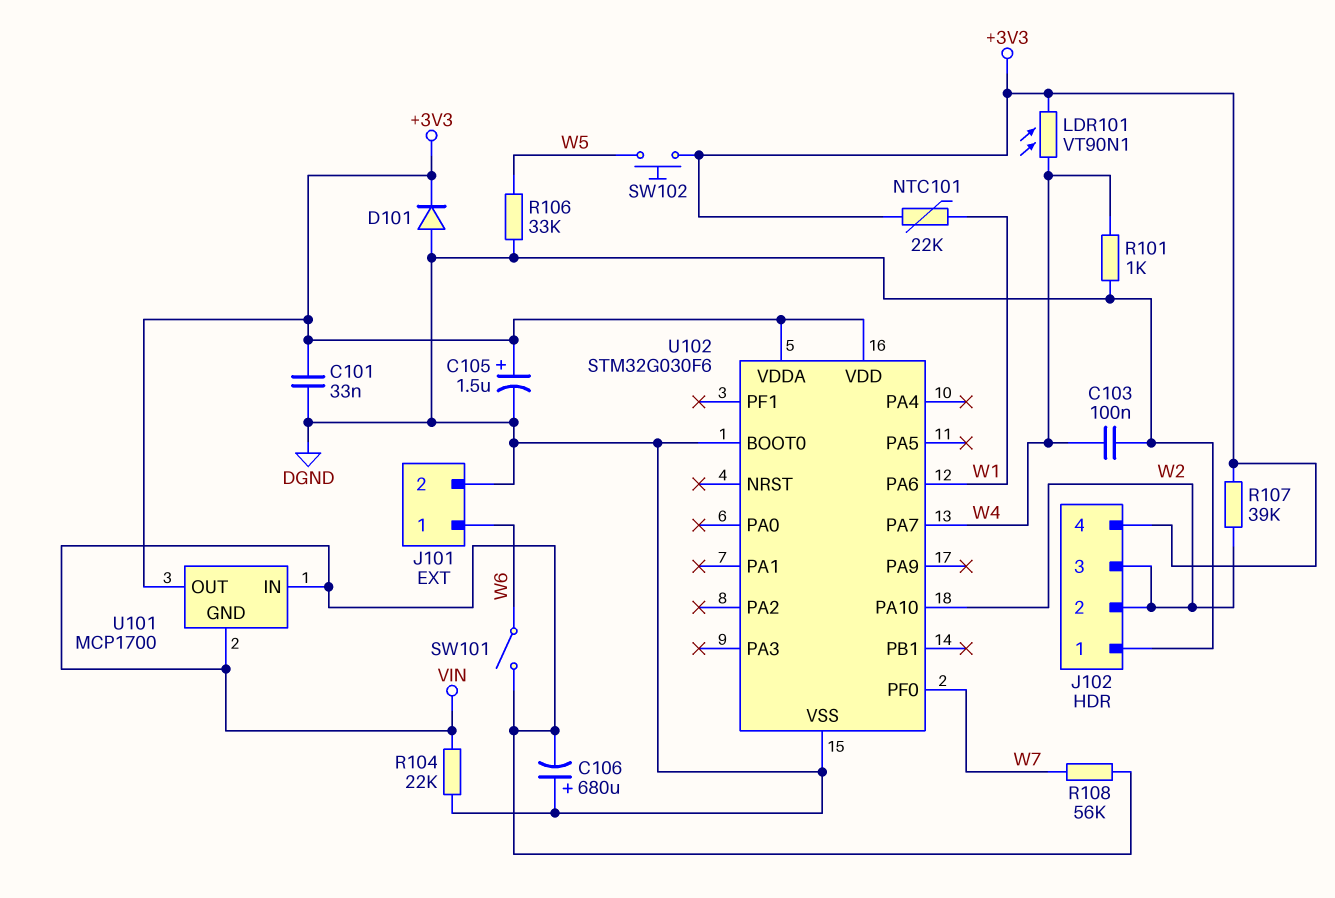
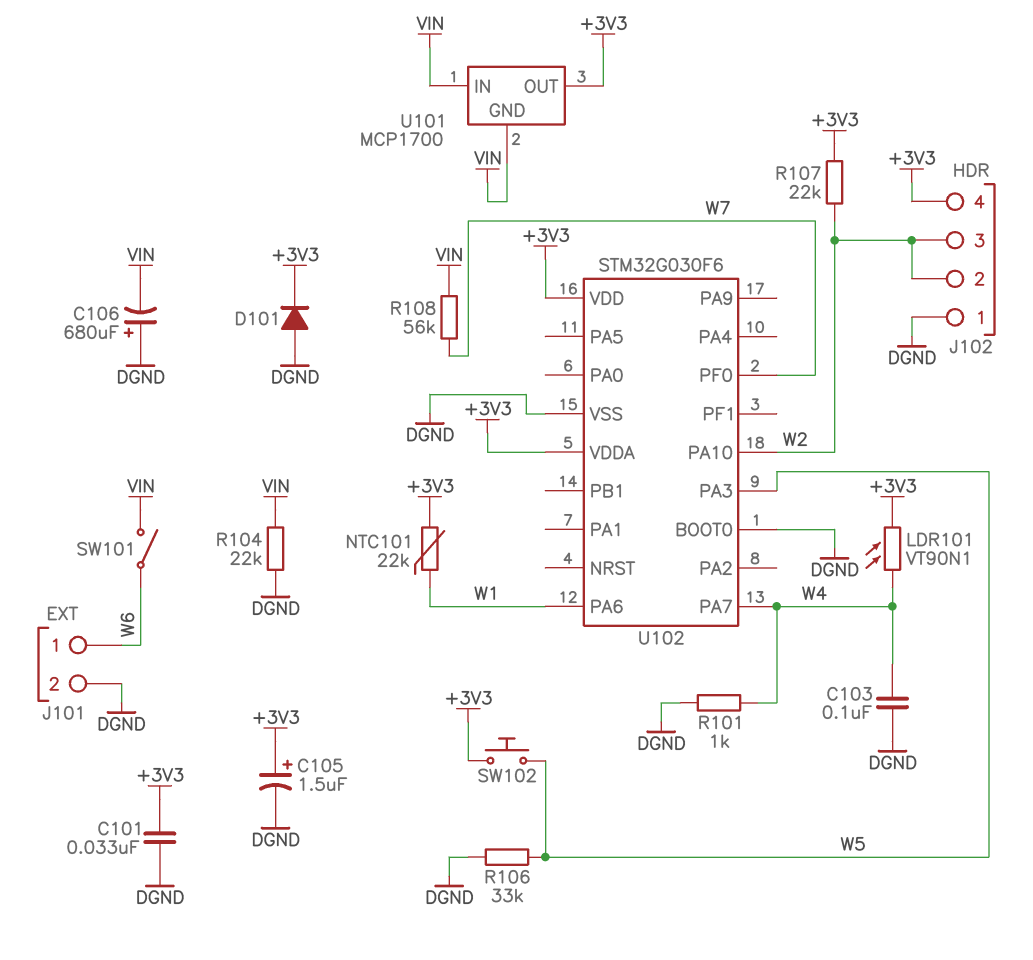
R107: 39k (+3V3, W2) -> 22k (+3V3, W2)
U102 pin PA3: none -> W5

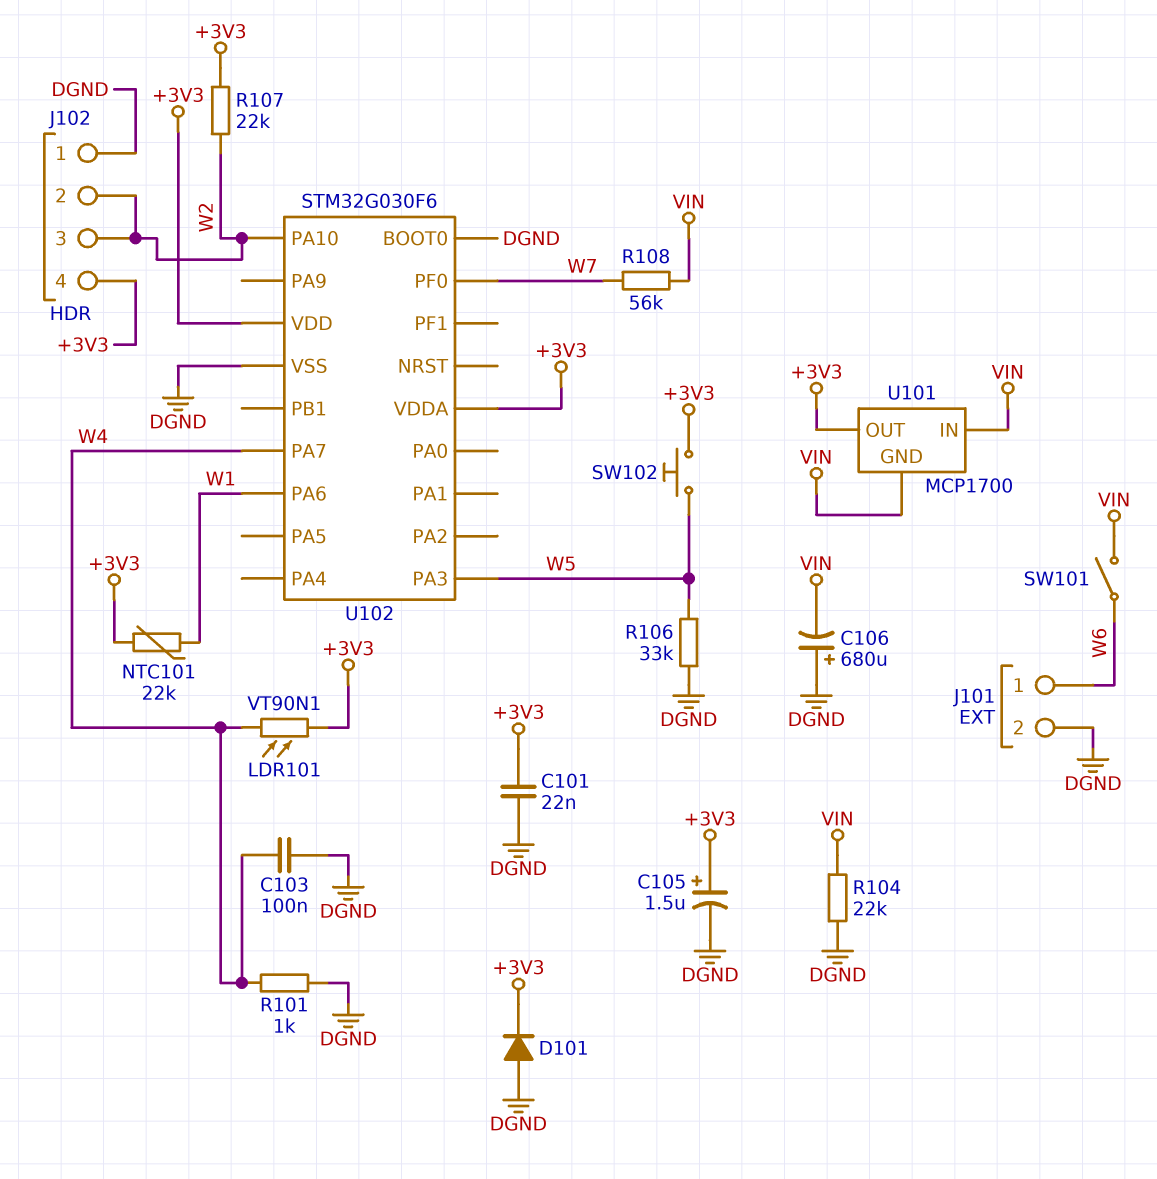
C101: 33nF (+3V3, DGND) -> 22nF (+3V3, DGND)

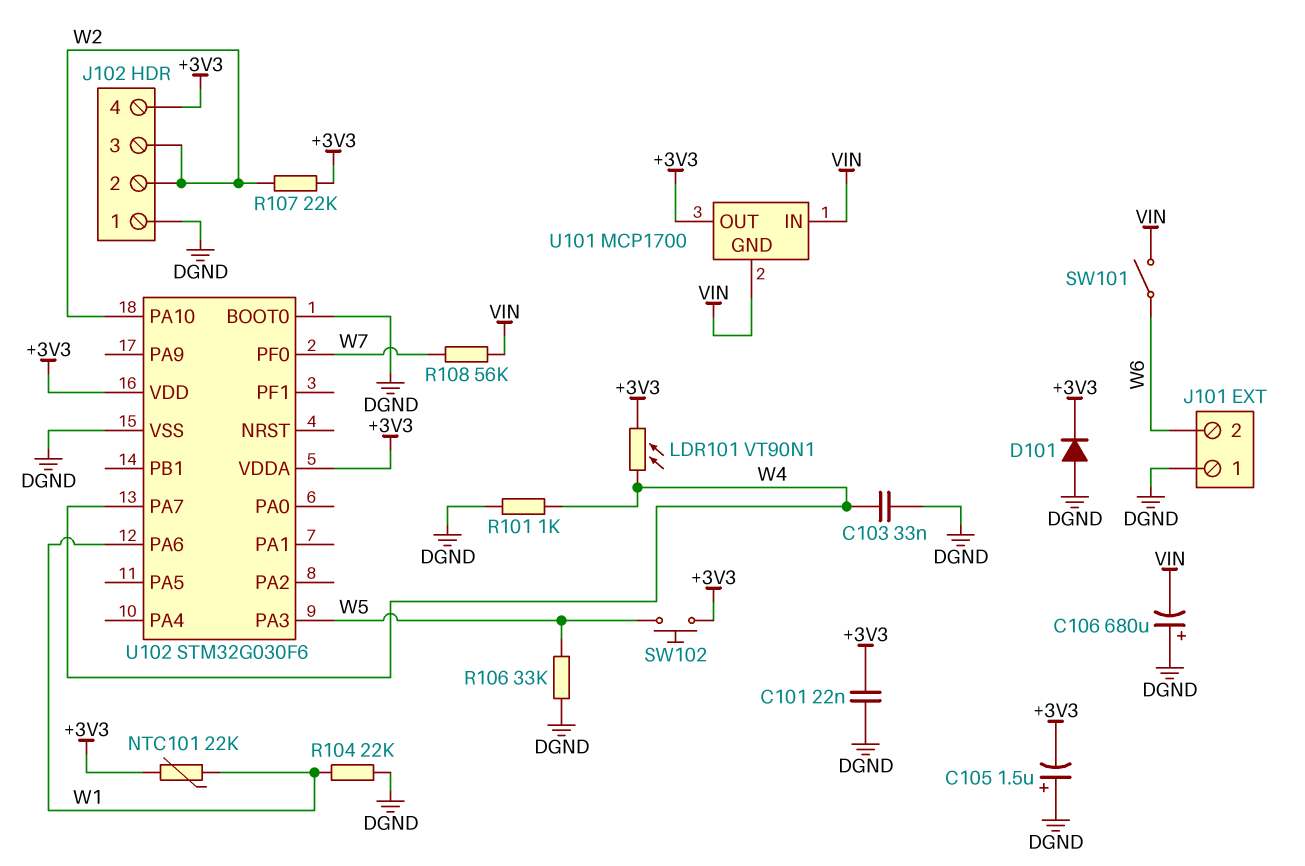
C103: 100nF (DGND, W4) -> 33nF (DGND, W4)
C105: 1.5uF (plus +3V3, minus DGND) -> 1.5uF (plus DGND, minus +3V3)
J101 pin 1: W6 -> DGND
J101 pin 2: DGND -> W6
R104: 22k (DGND, VIN) -> 22k (DGND, W1)

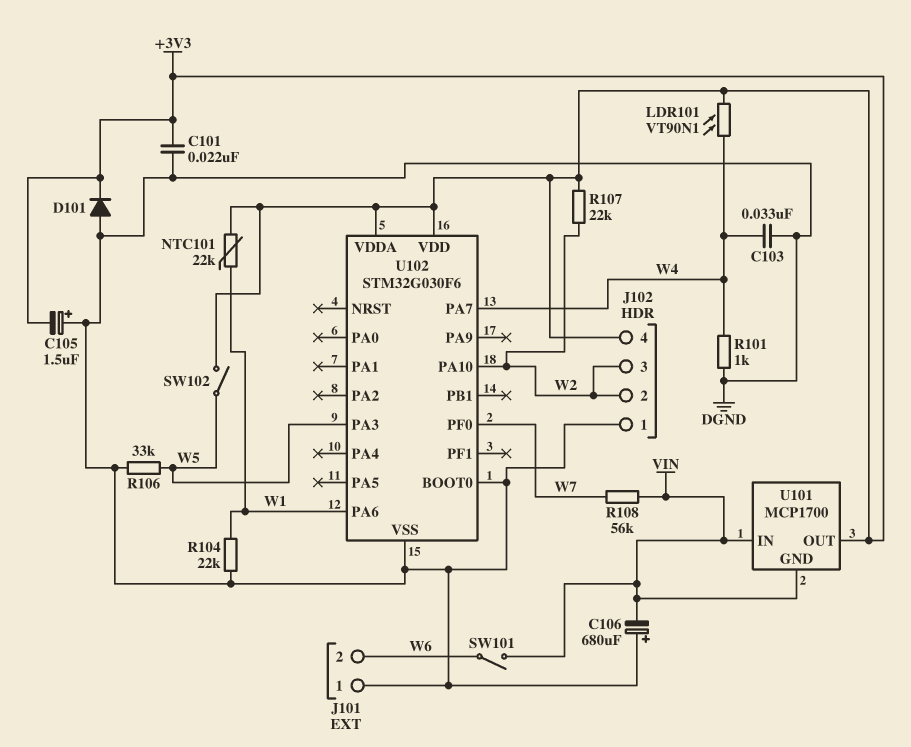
SW102: button (+3V3, W5) -> switch (+3V3, W5)

